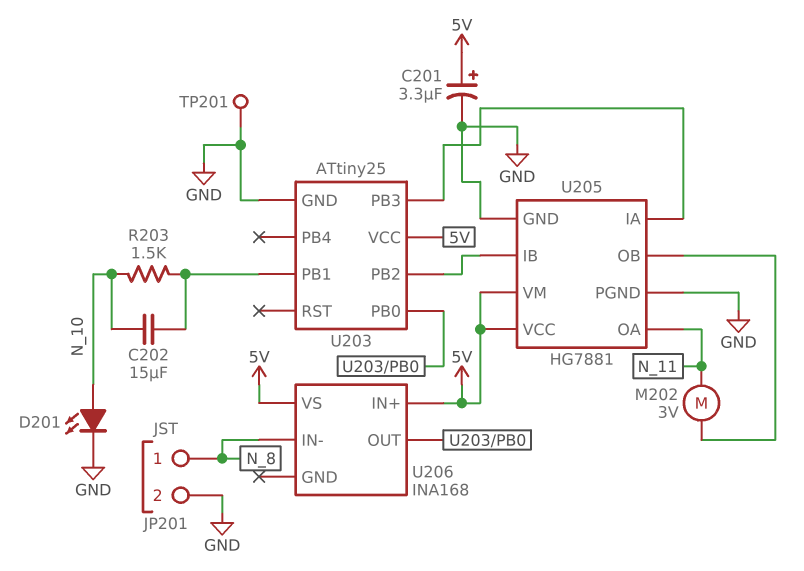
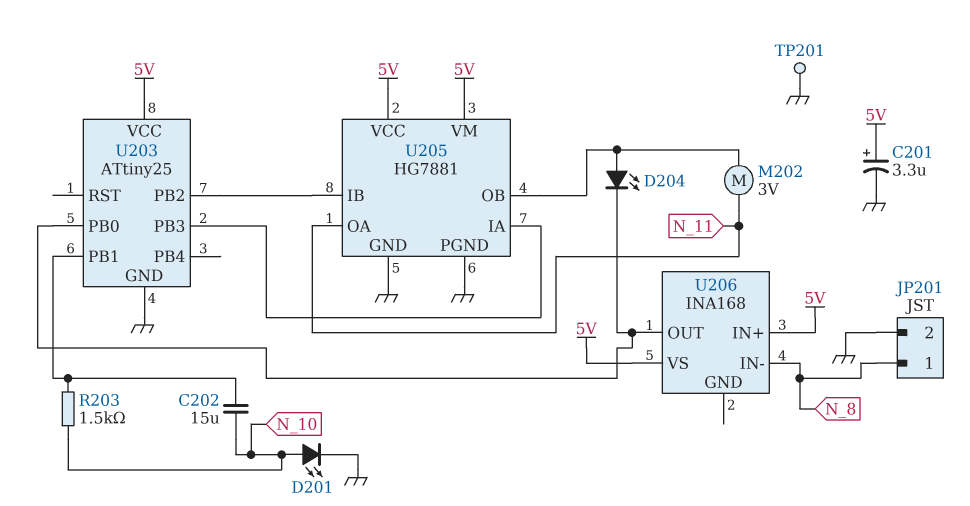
D204: none -> LED (A U205/OB, K U203/PB0)

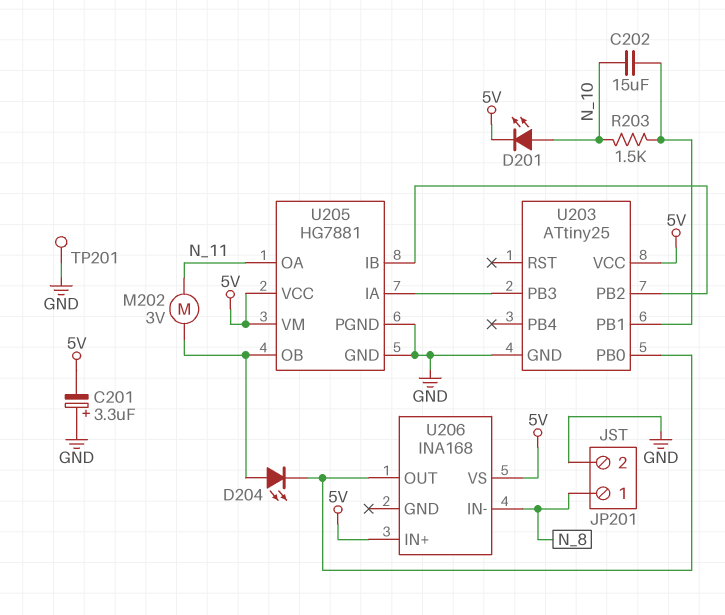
C201: 3.3uF (plus 5V, minus GND) -> 3.3uF (plus GND, minus 5V)
D201: LED (A N_10, K GND) -> LED (A N_10, K 5V)

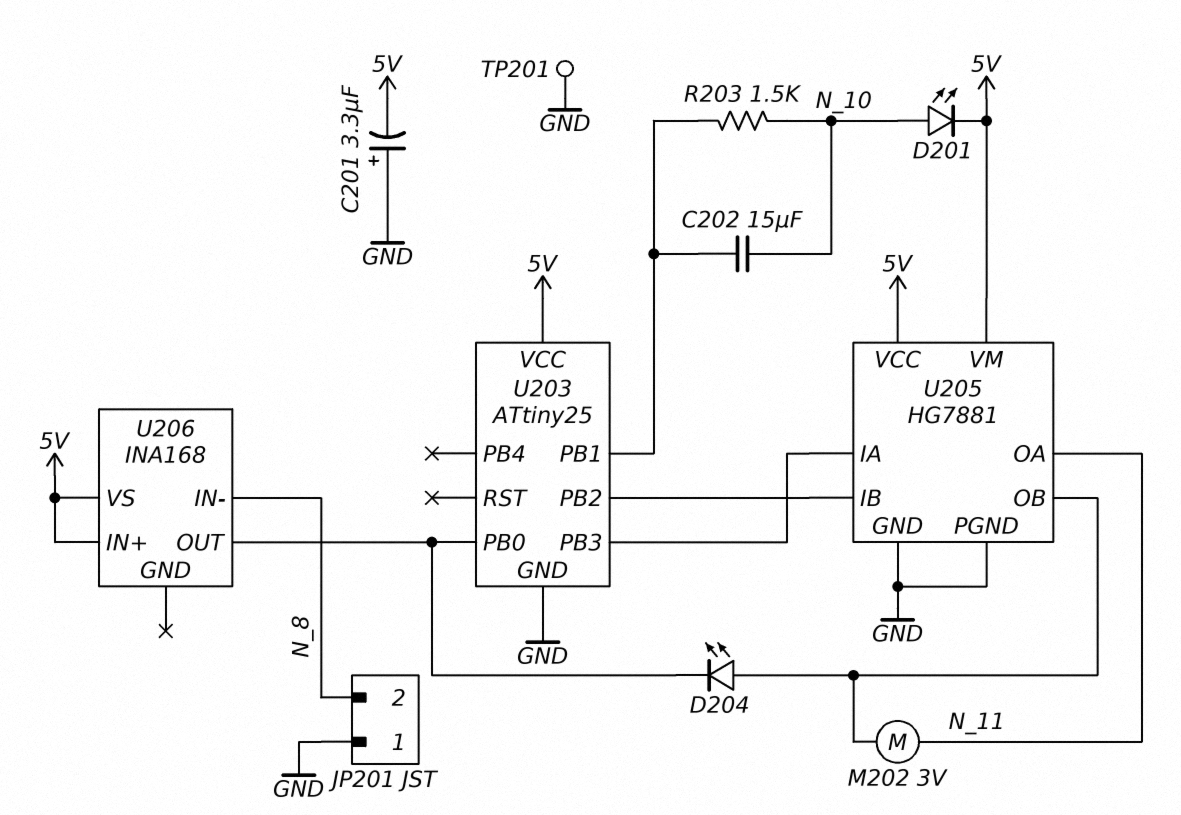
JP201 pin 1: N_8 -> GND
JP201 pin 2: GND -> N_8

